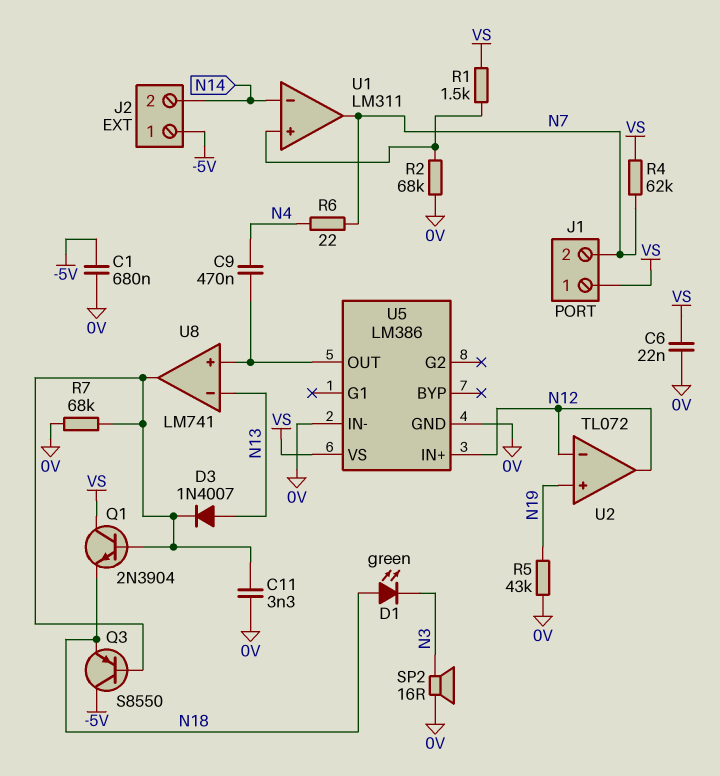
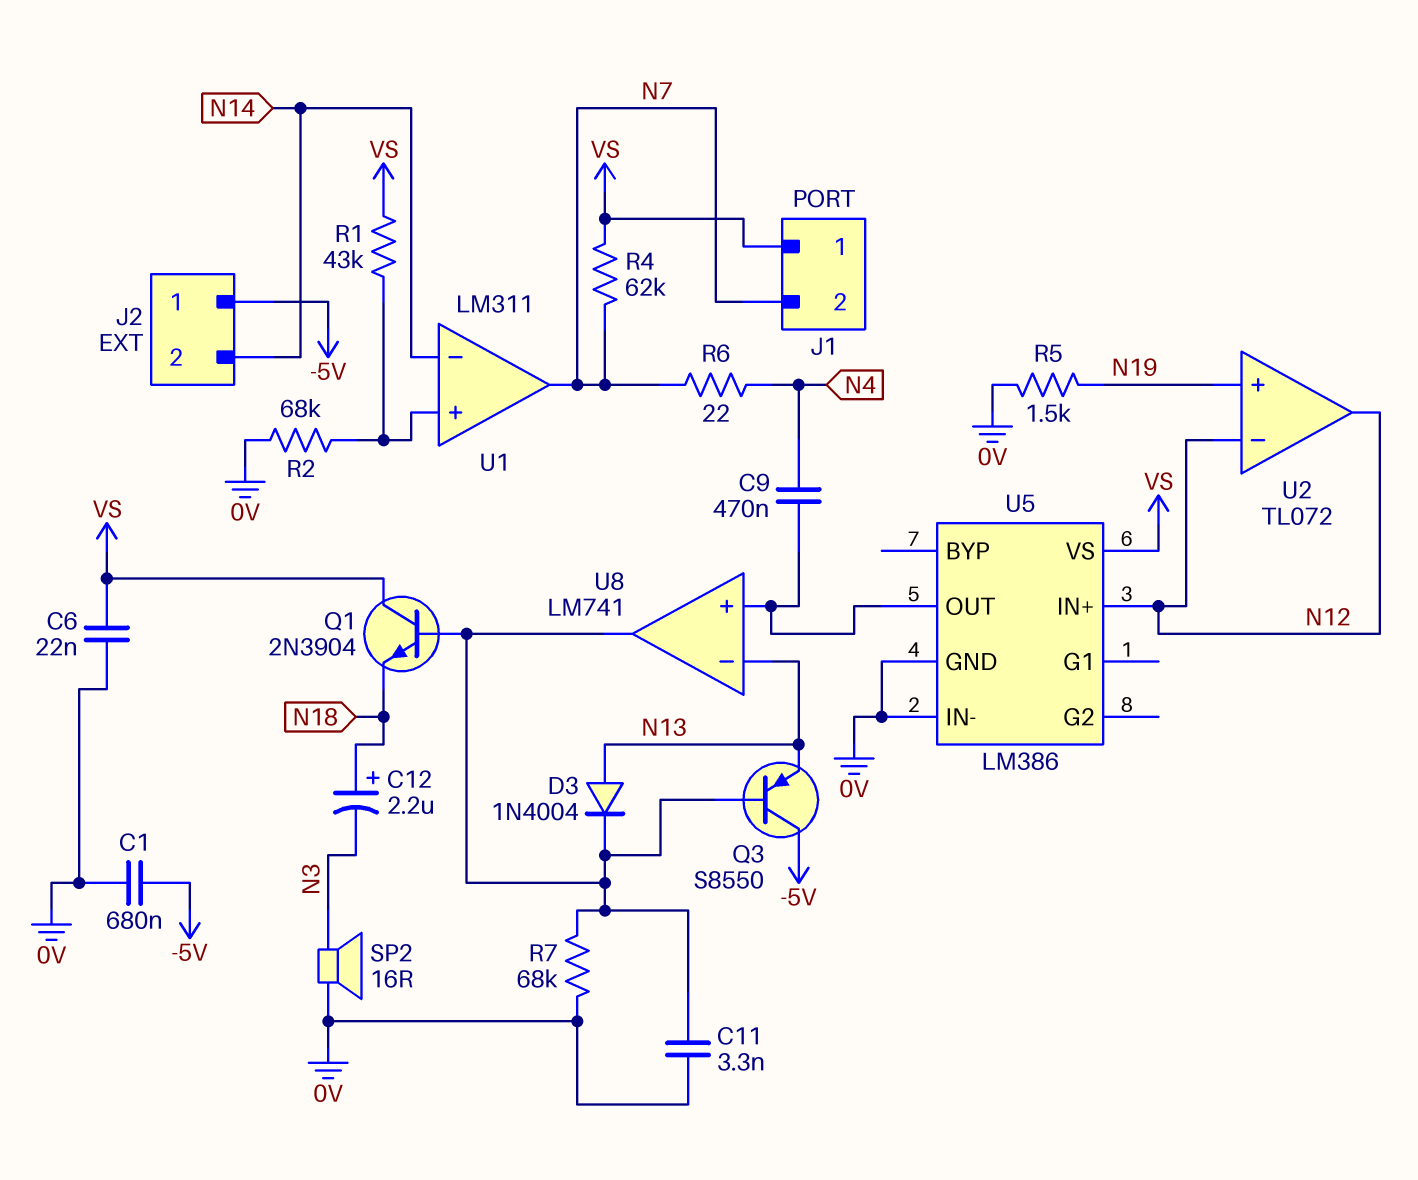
C12: none -> 2.2uF (plus N18, minus N3)
D1: LED green (A N18, K N3) -> none
D3: diode 1N4007 (A N13, K U8/out) -> diode 1N4004 (A N13, K U8/out)
Q3: PNP S8550 (B U8/out, C -5V, E N18) -> PNP S8550 (B U8/out, C -5V, E N13)
R1: 1.5k (U1/in+, VS) -> 43k (U1/in+, VS)
R5: 43k (0V, N19) -> 1.5k (0V, N19)

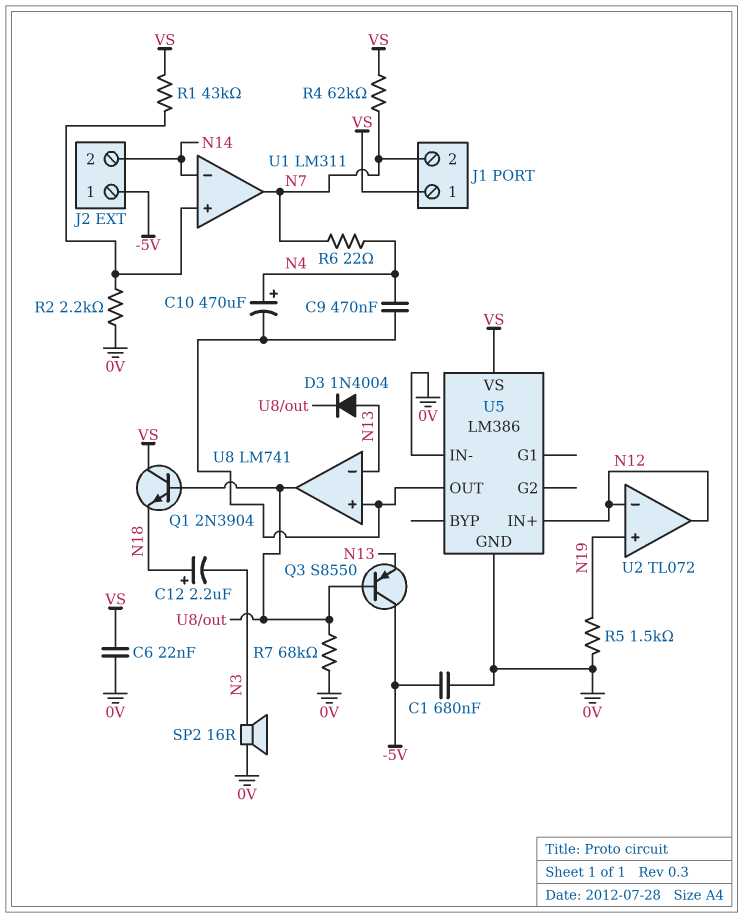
C10: none -> 470uF (plus N4, minus U5/OUT)
C11: 3.3nF (0V, U8/out) -> none
R2: 68k (0V, U1/in+) -> 2.2k (0V, U1/in+)

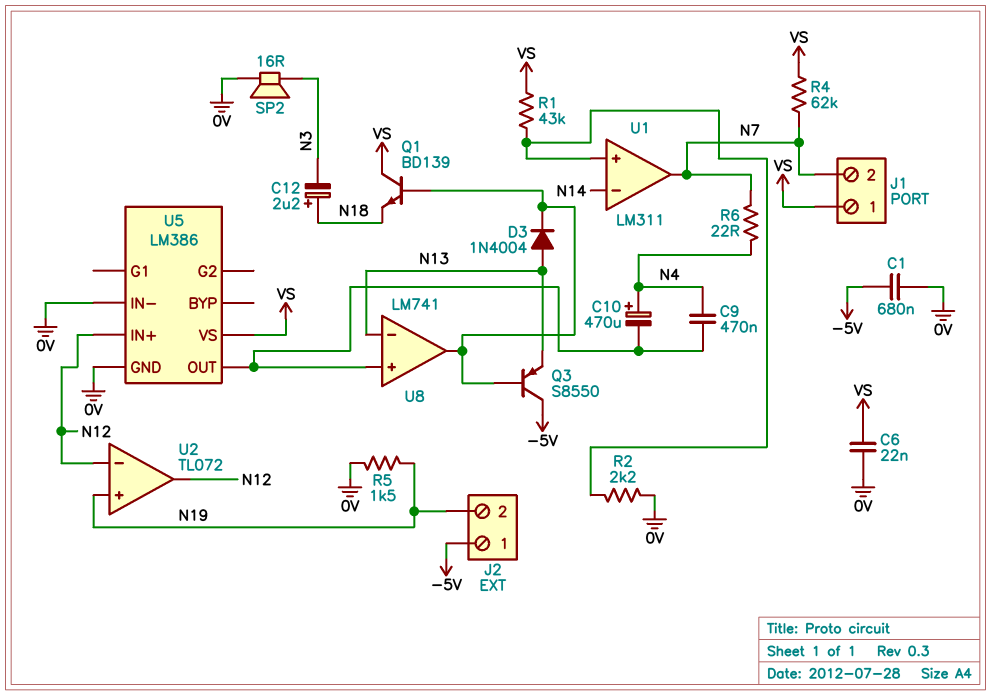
J2 pin 2: N14 -> N19
Q1: NPN 2N3904 (B U8/out, C VS, E N18) -> NPN BD139 (B U8/out, C VS, E N18)
R7: 68k (0V, U8/out) -> none

